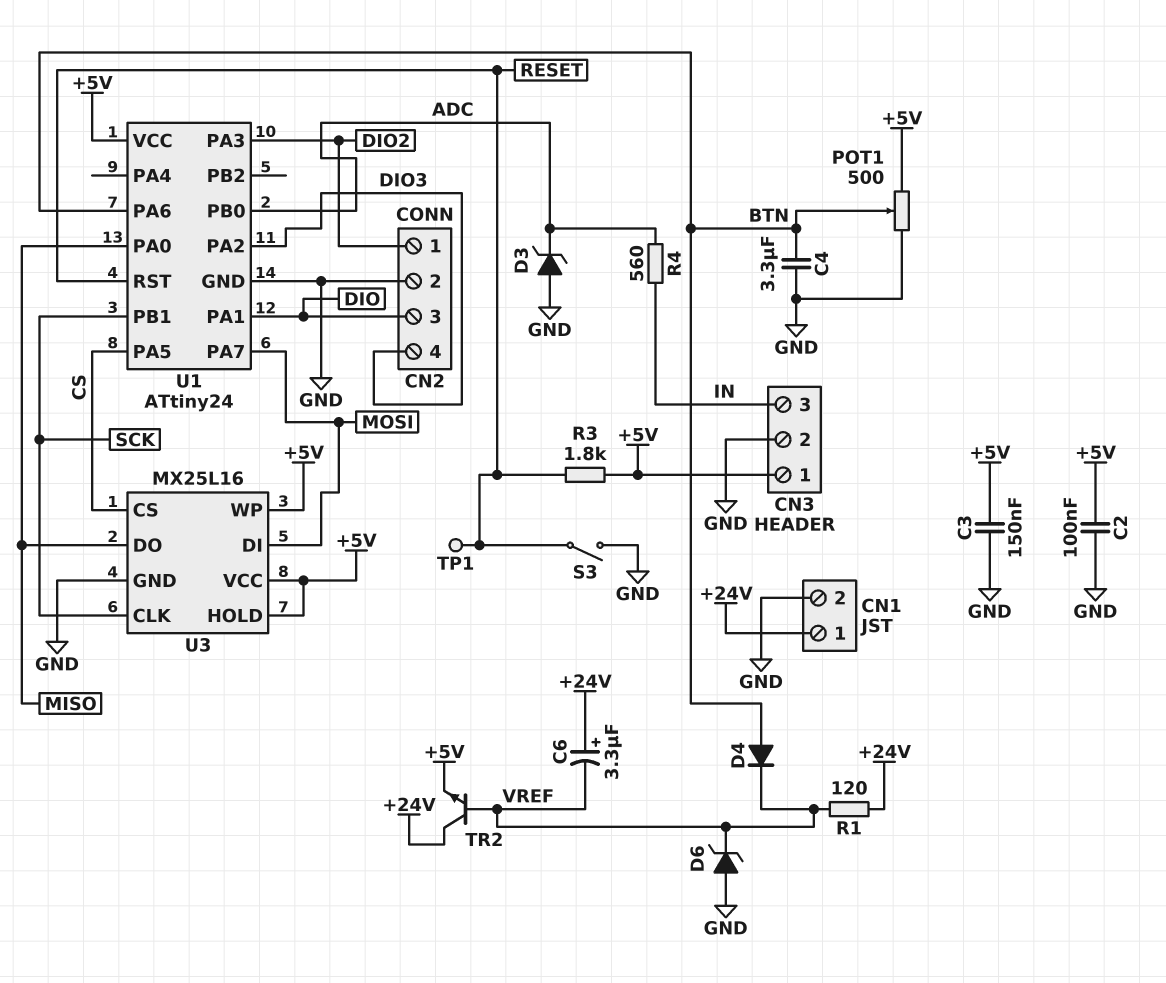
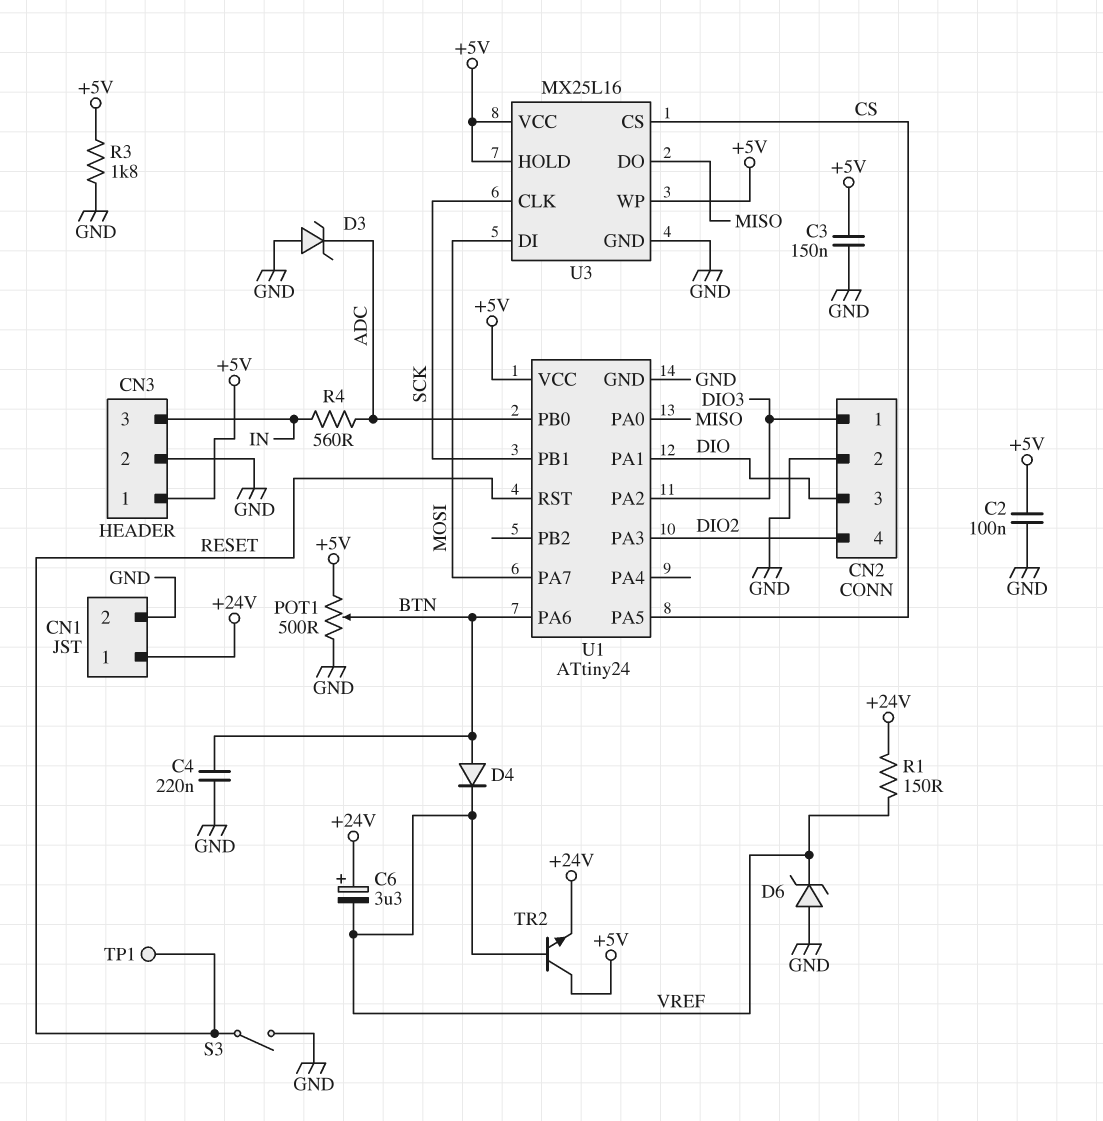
C4: 3.3uF (BTN, GND) -> 220nF (BTN, GND)
CN2 pin 1: DIO2 -> DIO3
CN2 pin 4: DIO3 -> DIO2
R1: 120 (+24V, VREF) -> 150 (+24V, VREF)
R3: 1.8k (+5V, RESET) -> 1.8k (+5V, GND)
TR2: NPN (B VREF, C +24V, E +5V) -> NPN (B VREF, C +5V, E +24V)

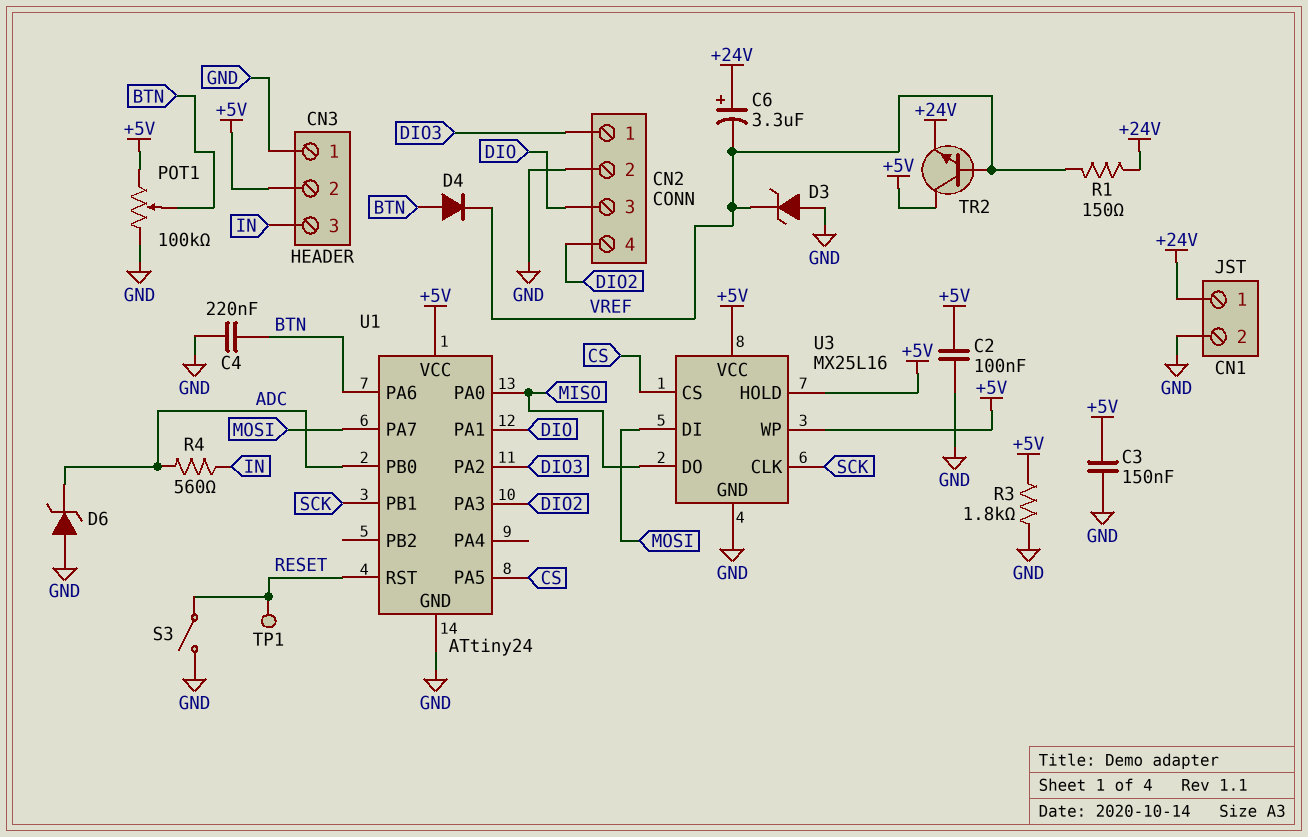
CN3 pin 1: +5V -> GND
CN3 pin 2: GND -> +5V
D3: zener (A GND, K ADC) -> zener (A GND, K VREF)
D6: zener (A GND, K VREF) -> zener (A GND, K ADC)
POT1: 500 (+5V, GND, wiper BTN) -> 100k (+5V, GND, wiper BTN)

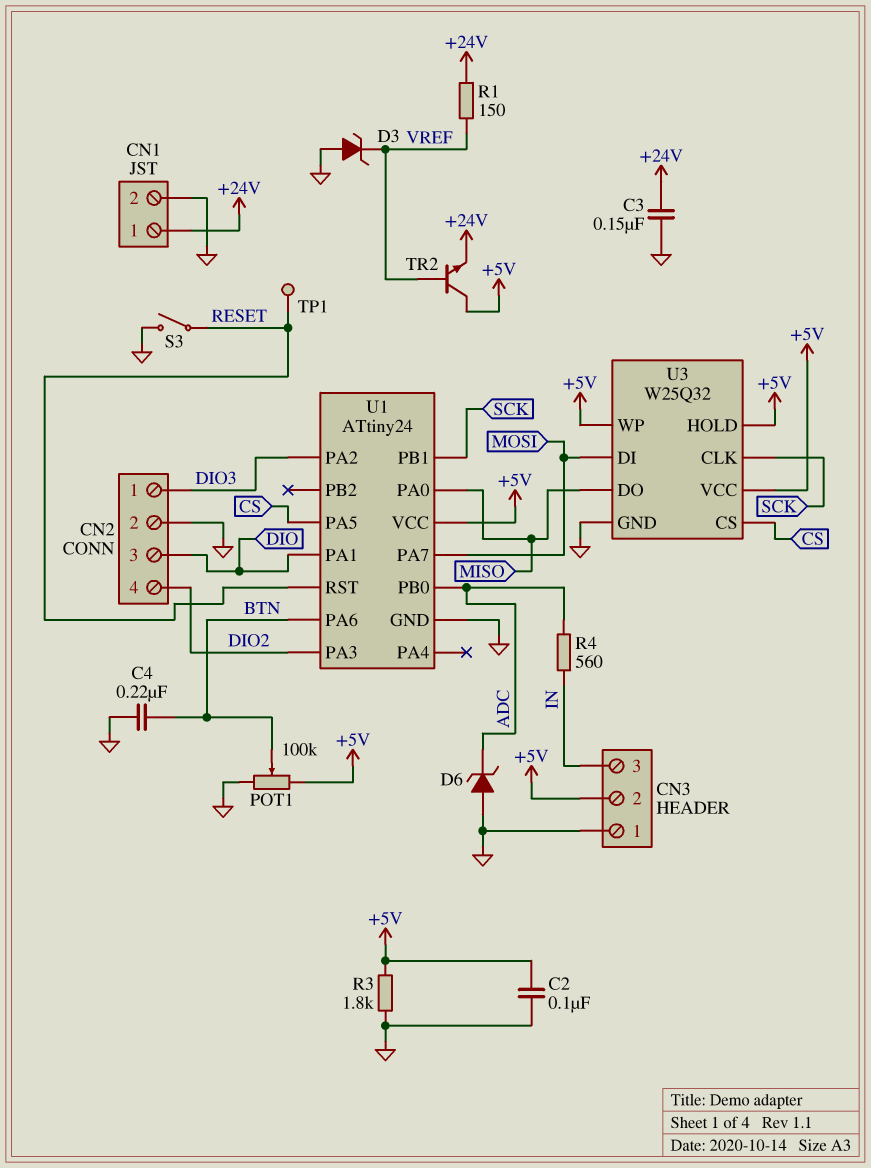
C3: 150nF (+5V, GND) -> 150nF (+24V, GND)
C6: 3.3uF (plus +24V, minus VREF) -> none
D4: diode (A BTN, K VREF) -> none
U3: MX25L16 -> W25Q32

